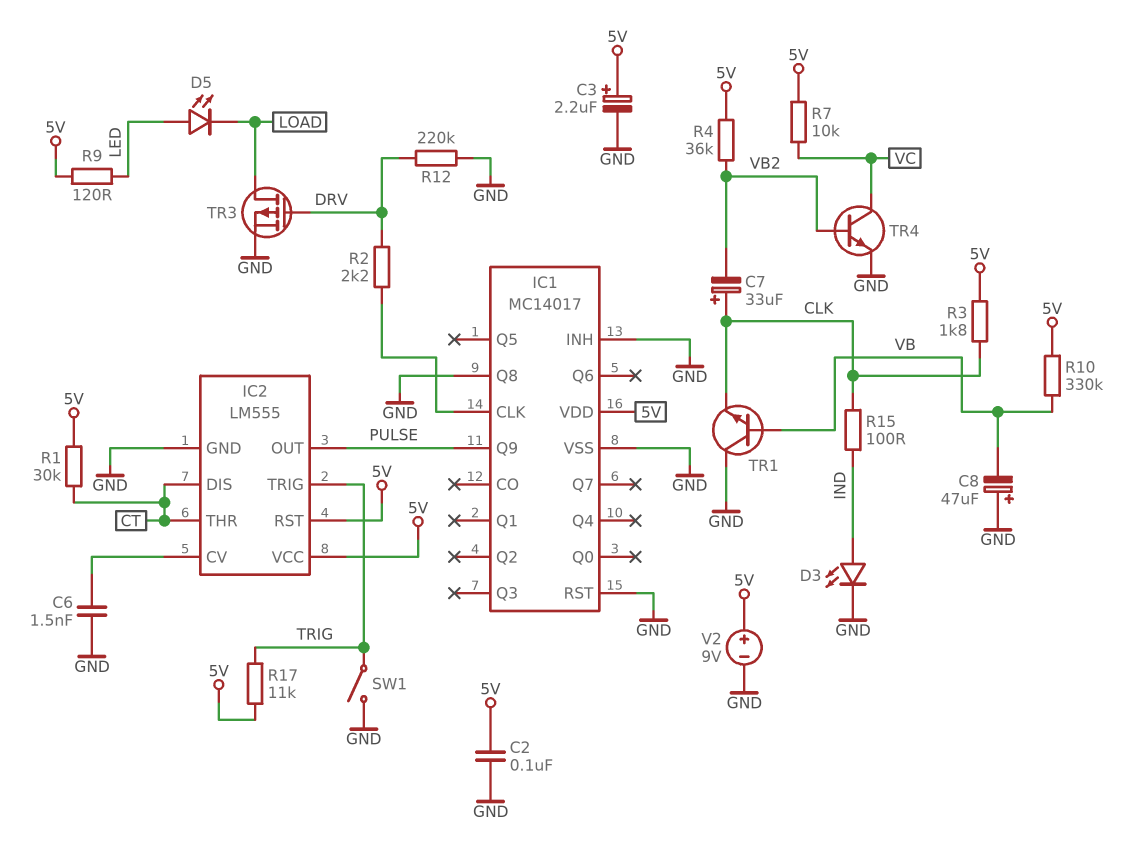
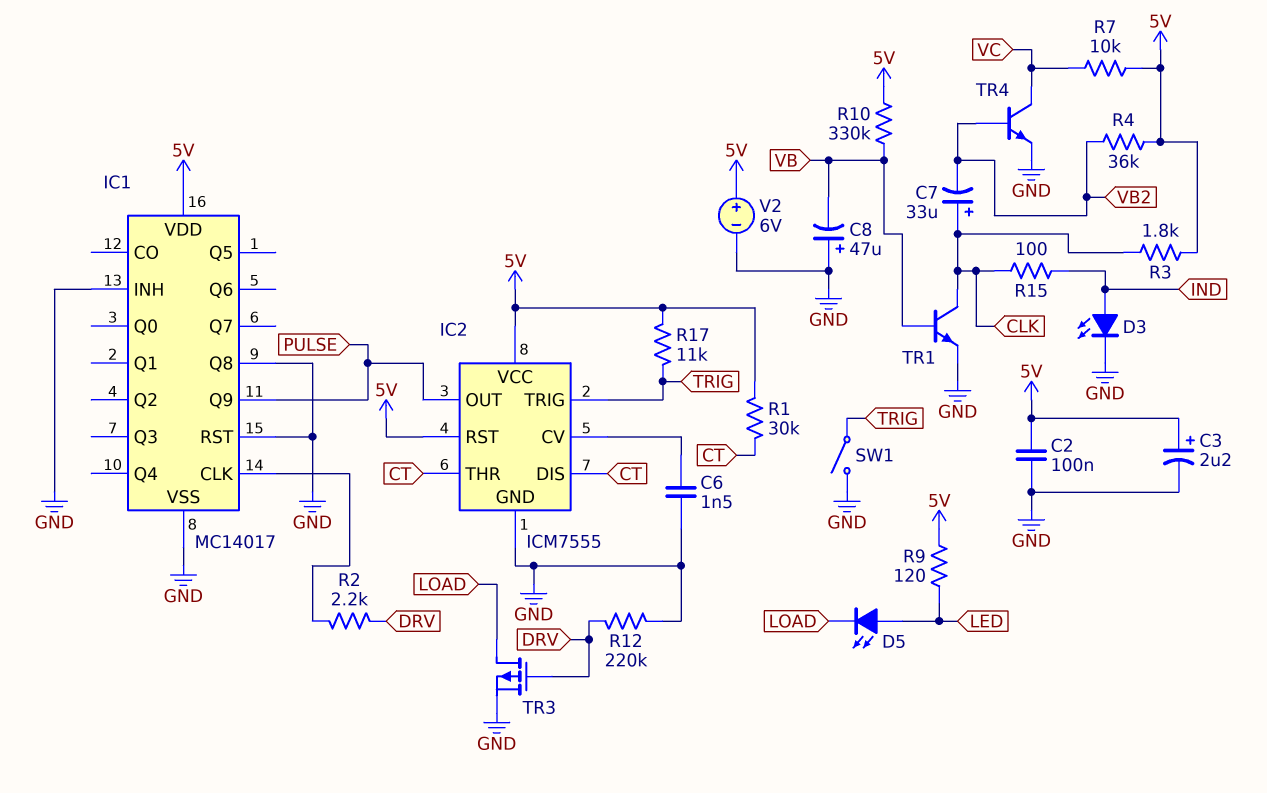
IC2: LM555 -> ICM7555
TR1: NPN (B VB, C GND, E CLK) -> NPN (B VB, C CLK, E GND)
V2: 9V (plus 5V, minus GND) -> 6V (plus 5V, minus GND)

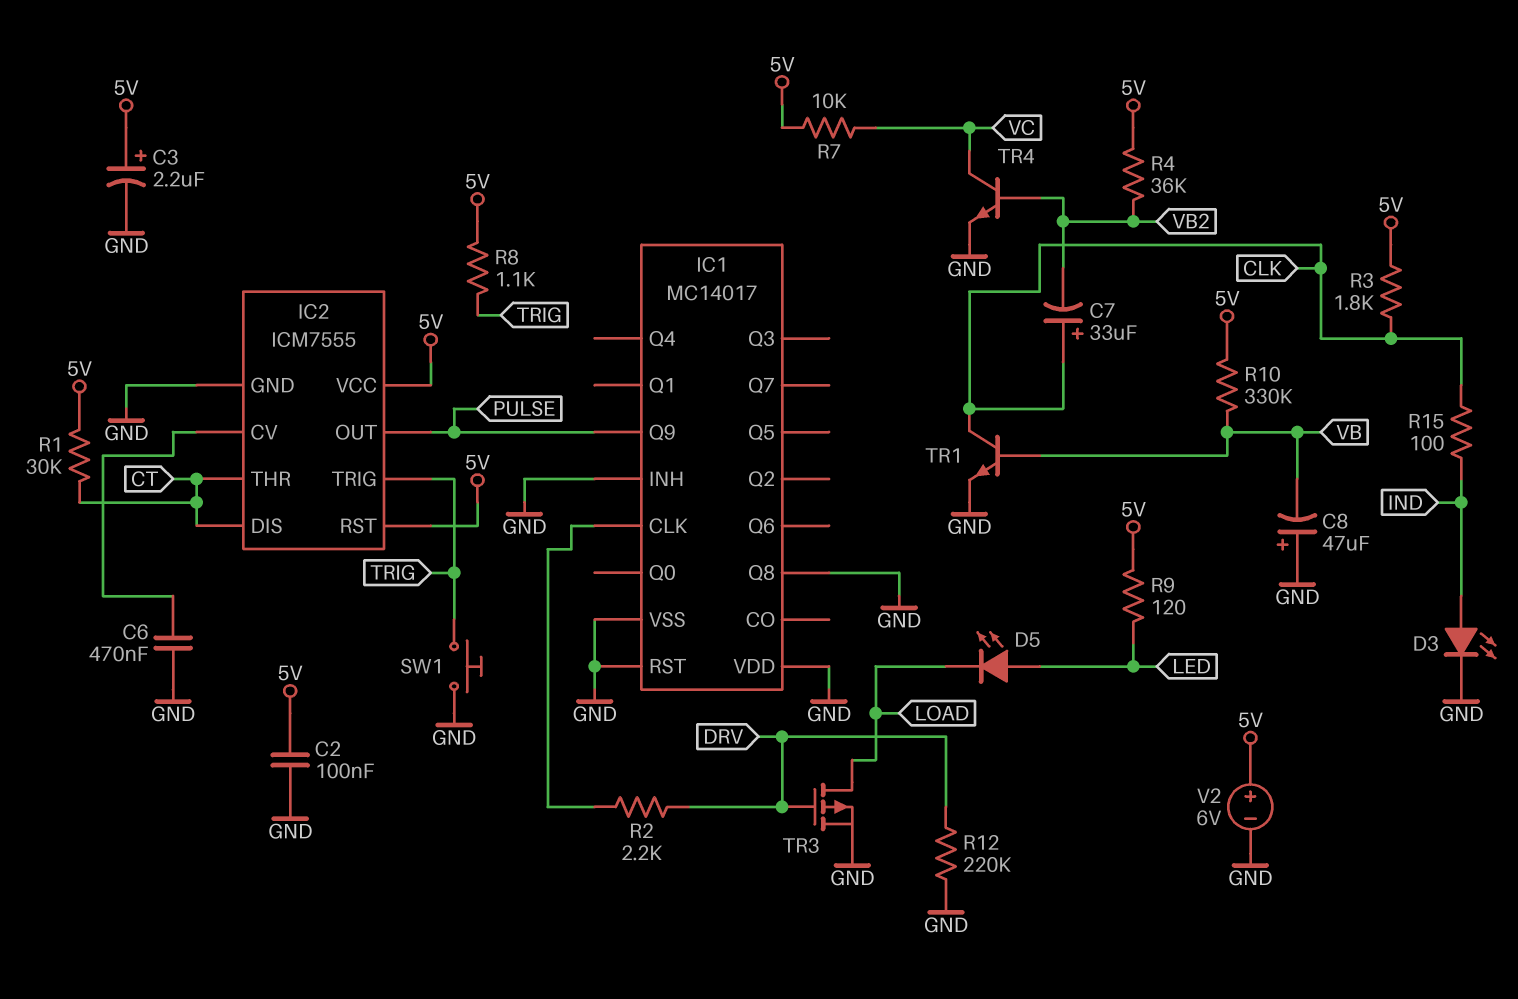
C6: 1.5nF (GND, IC2/CV) -> 470nF (GND, IC2/CV)
IC1 pin VDD: 5V -> GND
R8: none -> 1.1k (5V, TRIG)
R17: 11k (5V, TRIG) -> none
SW1: switch (GND, TRIG) -> button (GND, TRIG)

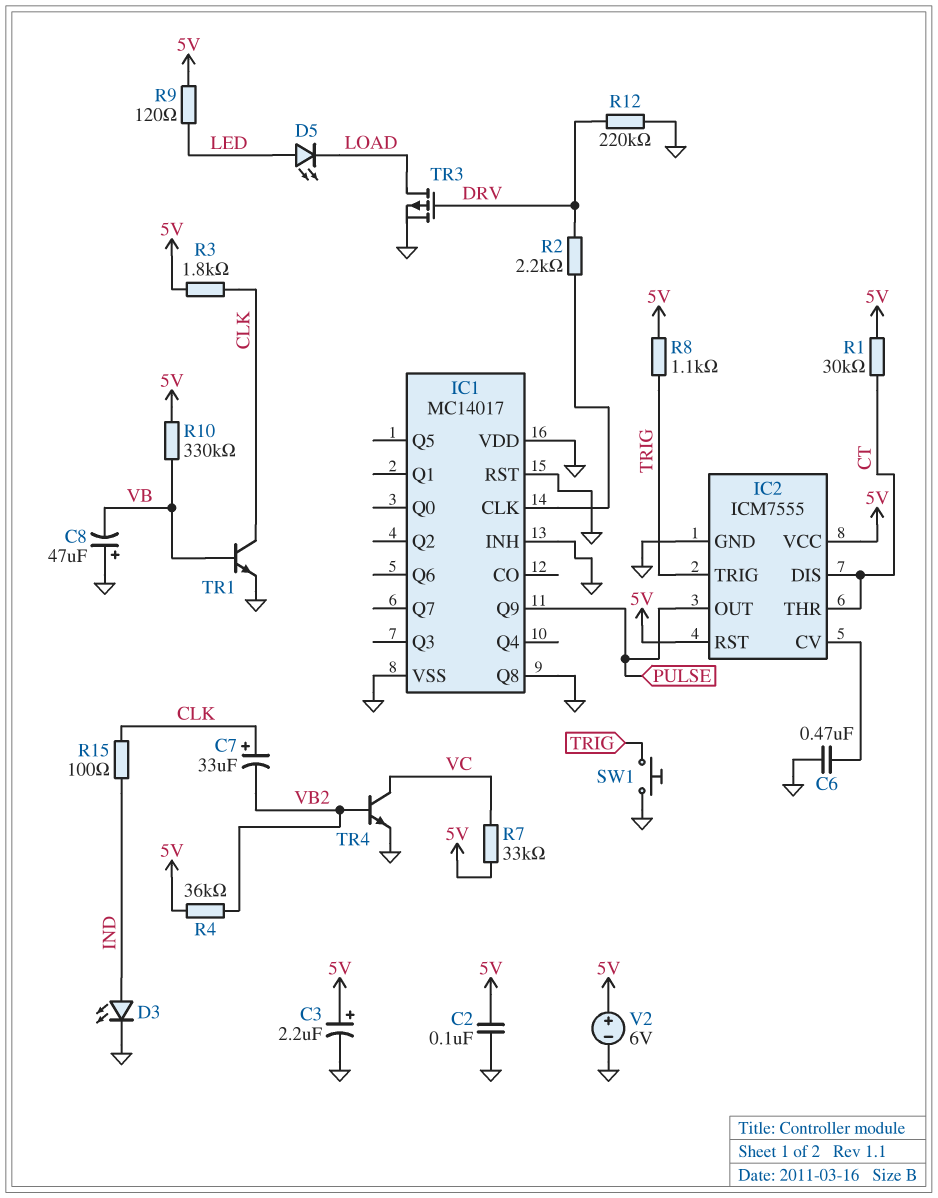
R7: 10k (5V, VC) -> 33k (5V, VC)

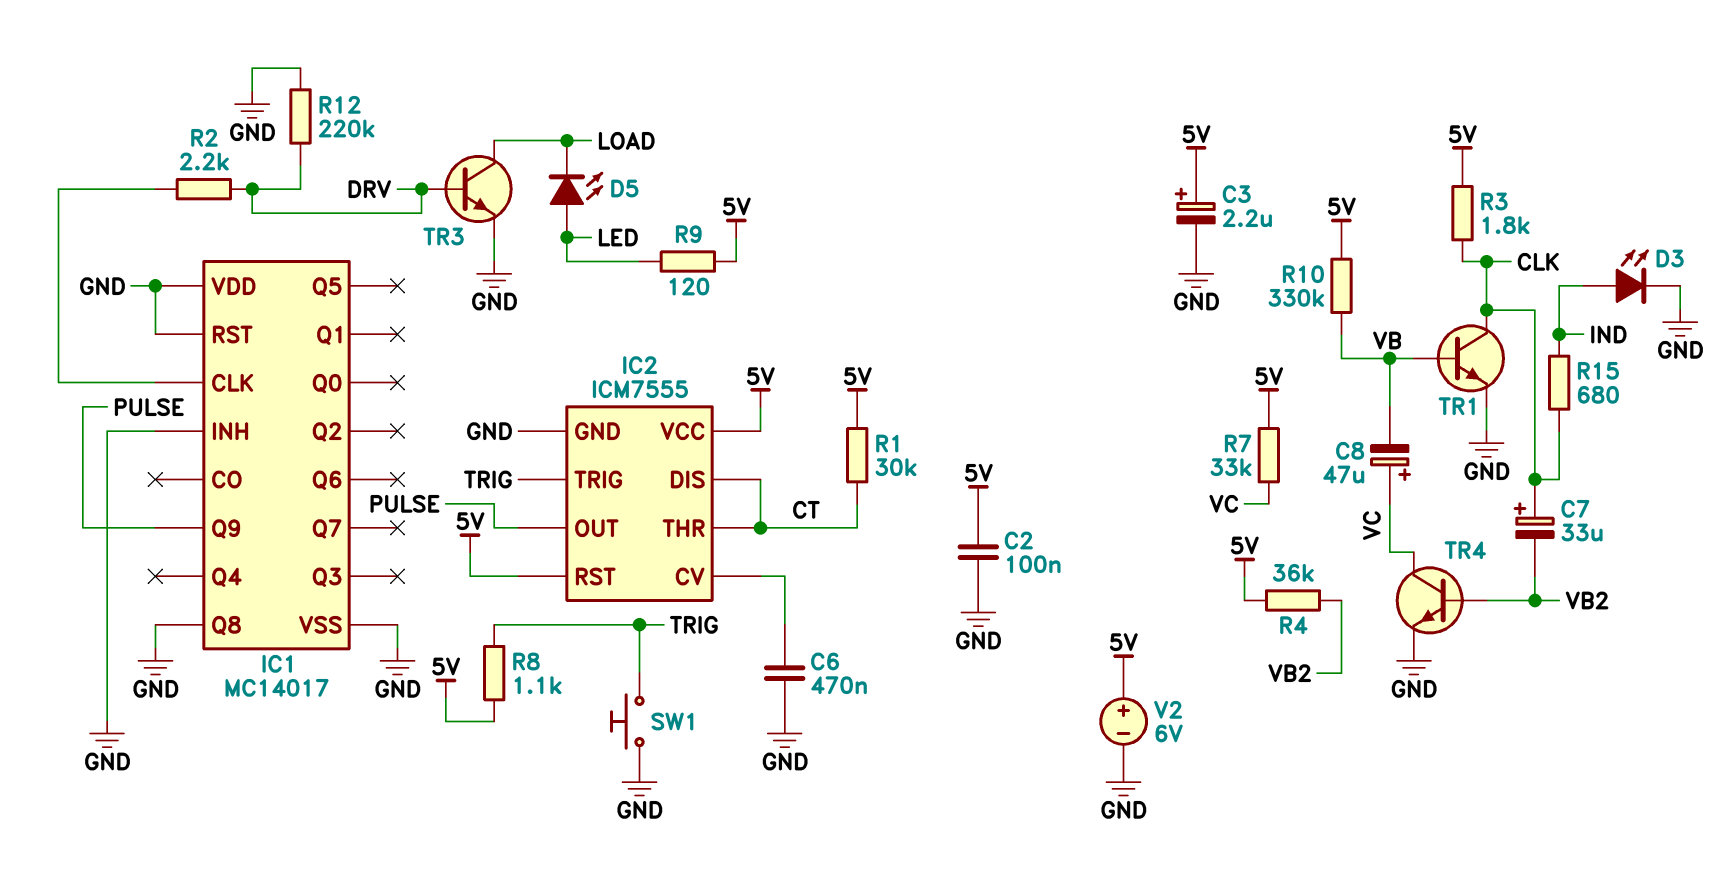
C8: 47uF (plus GND, minus VB) -> 47uF (plus VC, minus VB)
R15: 100 (CLK, IND) -> 680 (CLK, IND)
TR3: PMOS (G DRV, D LOAD, S GND) -> NPN (B DRV, C LOAD, E GND)

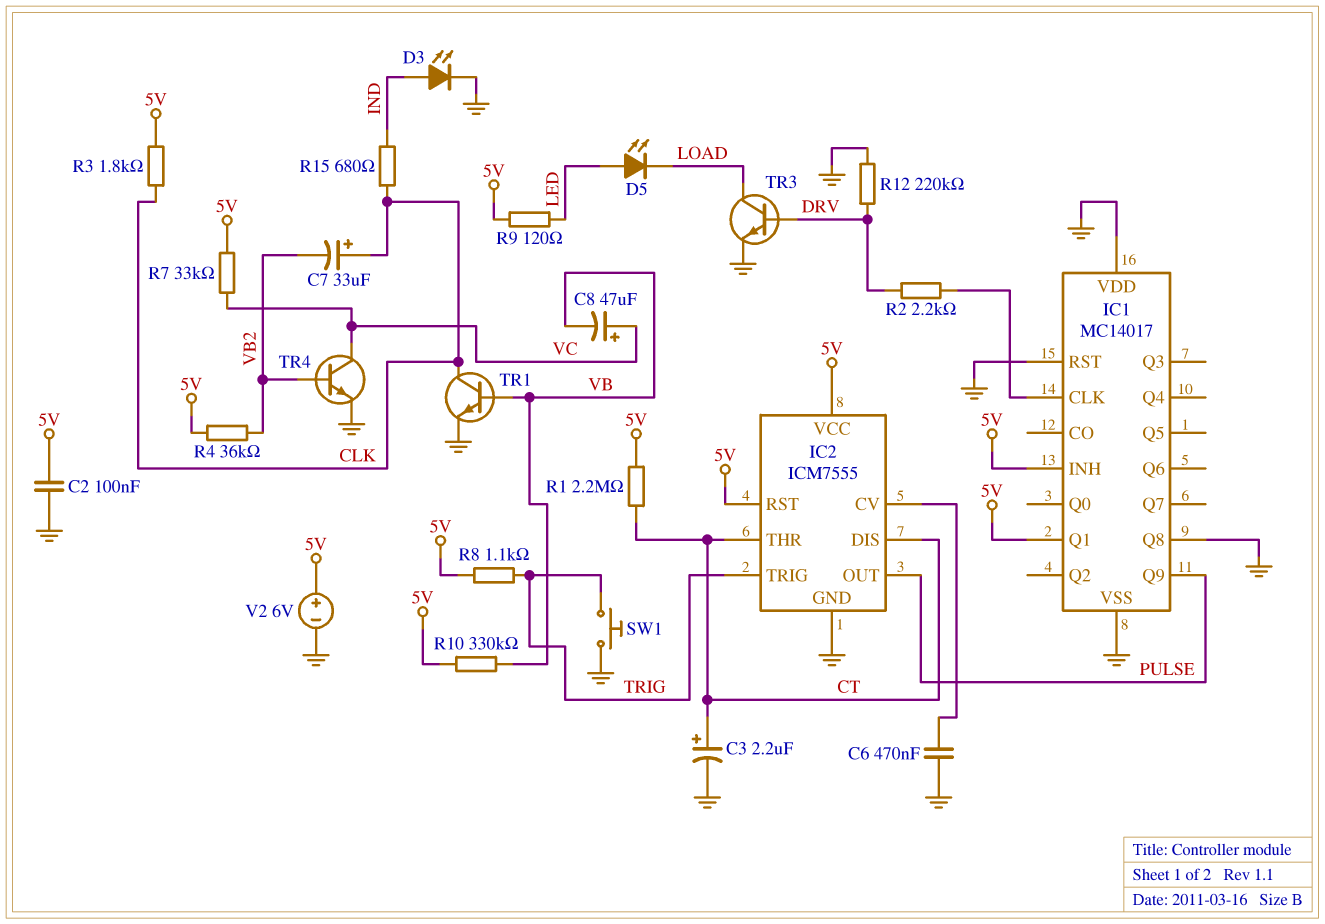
C3: 2.2uF (plus 5V, minus GND) -> 2.2uF (plus CT, minus GND)
IC1 pin INH: GND -> 5V
IC1 pin Q1: none -> 5V
R1: 30k (5V, CT) -> 2.2M (5V, CT)

